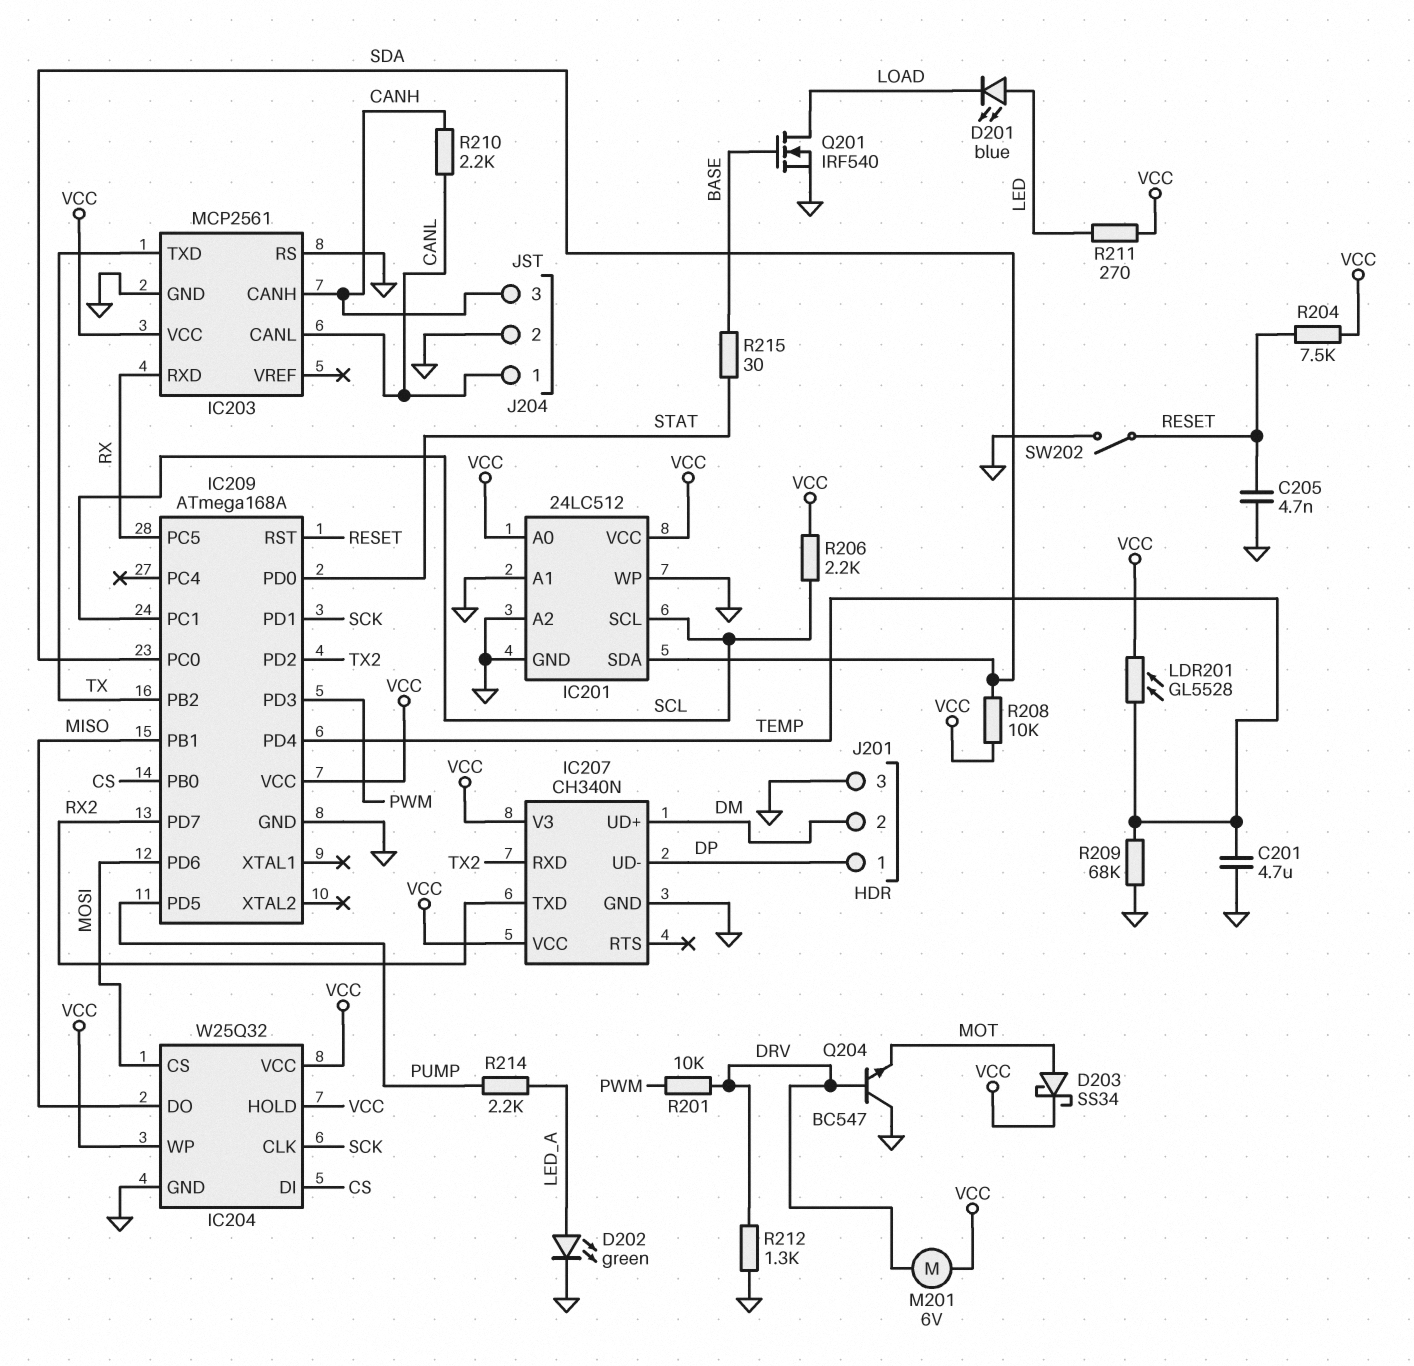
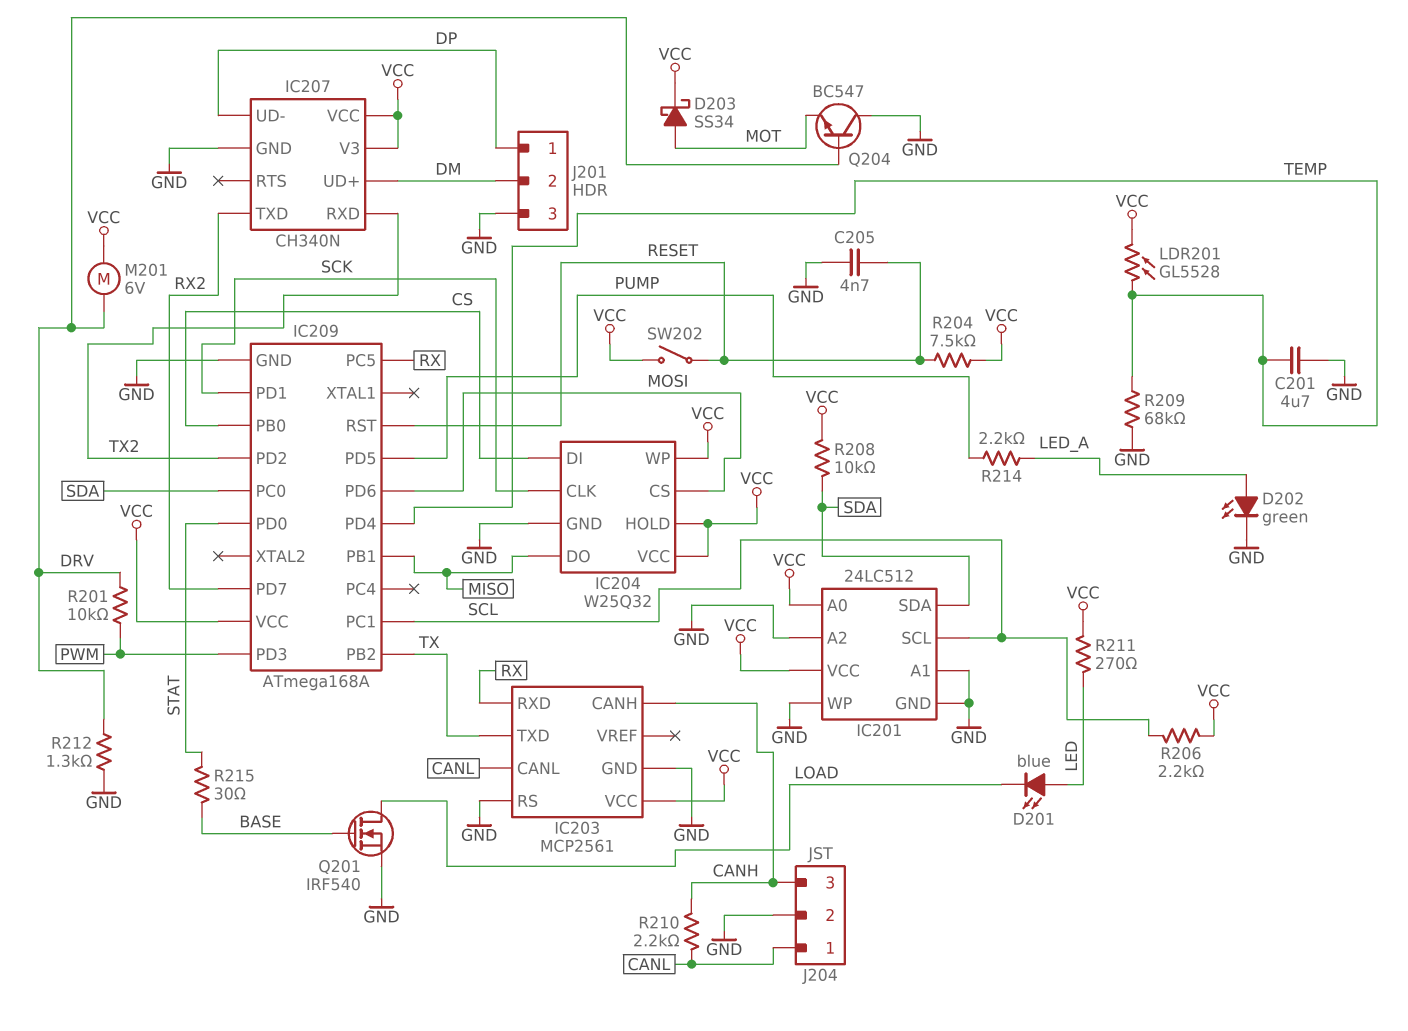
SW202: switch (GND, RESET) -> switch (RESET, VCC)

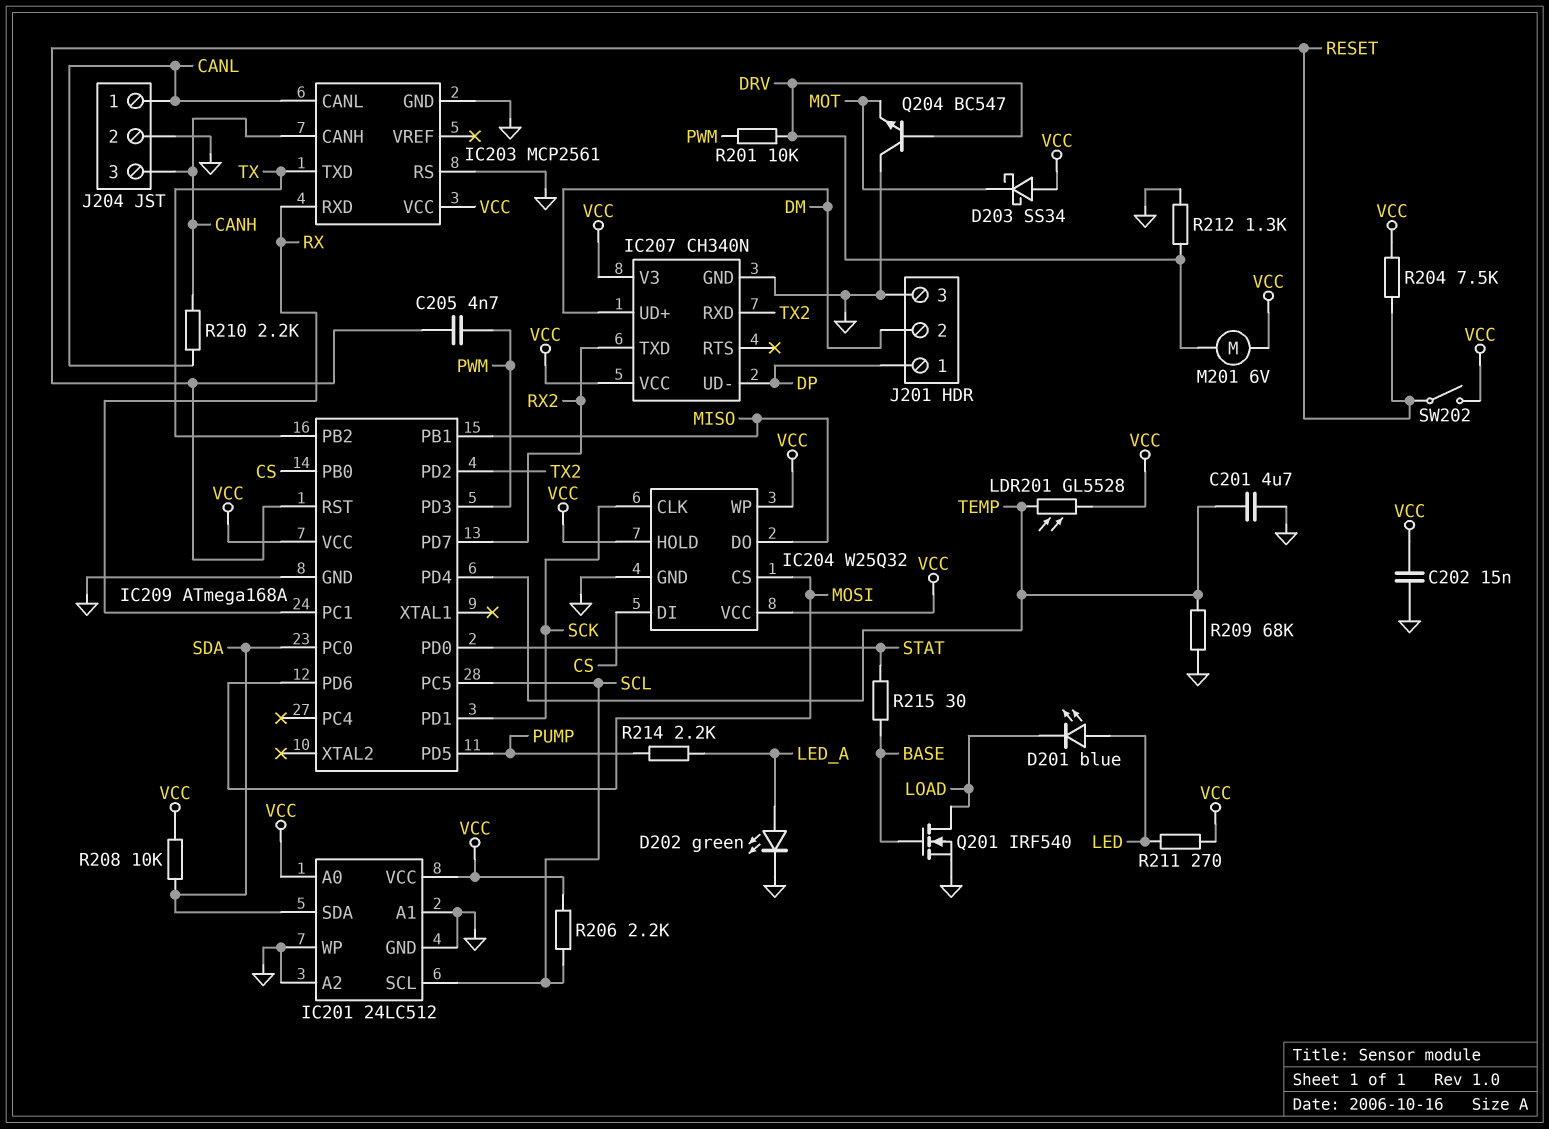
C202: none -> 15nF (GND, VCC)
C205: 4.7nF (GND, RESET) -> 4.7nF (PWM, RESET)
D203: schottky SS34 (A MOT, K VCC) -> schottky SS34 (A VCC, K MOT)
IC209 pin PC1: SCL -> RX
IC209 pin PC5: RX -> SCL

